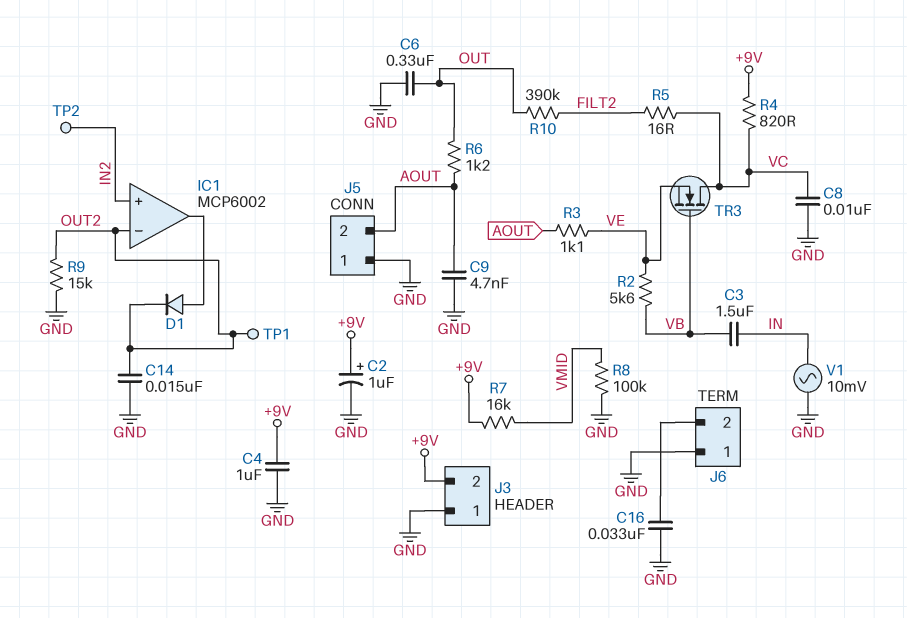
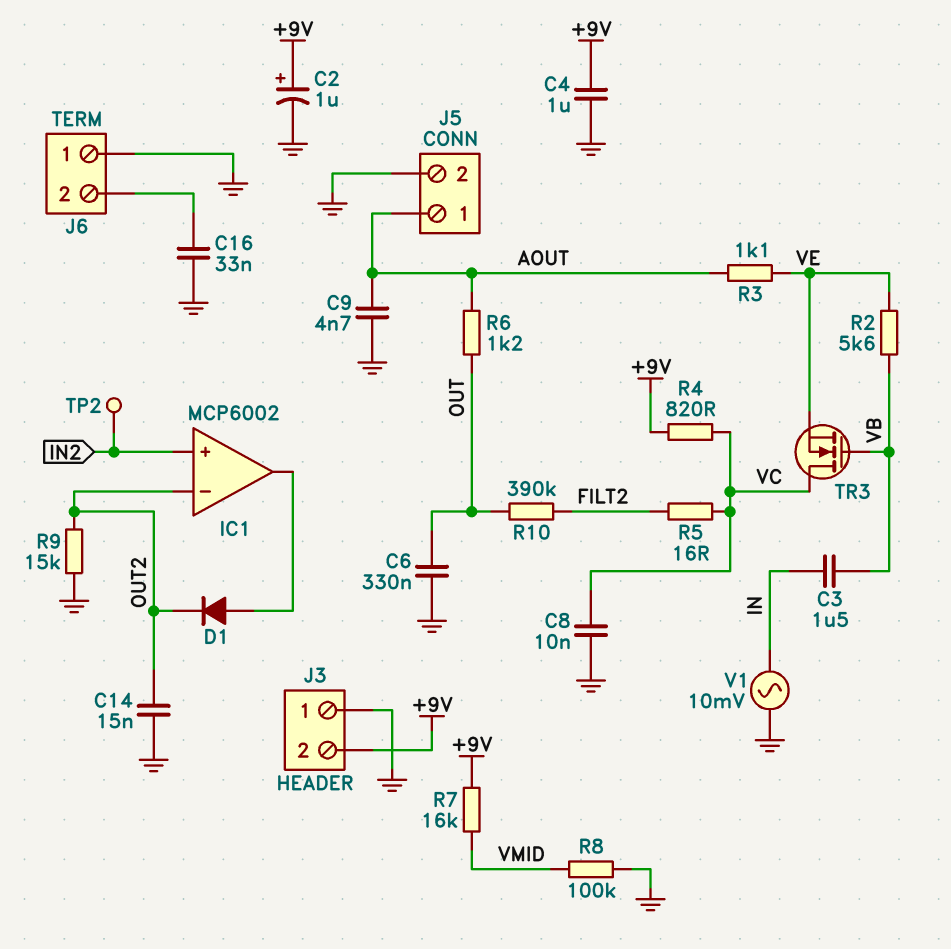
J5 pin 1: GND -> AOUT
J5 pin 2: AOUT -> GND
TP1: test point (OUT2) -> none

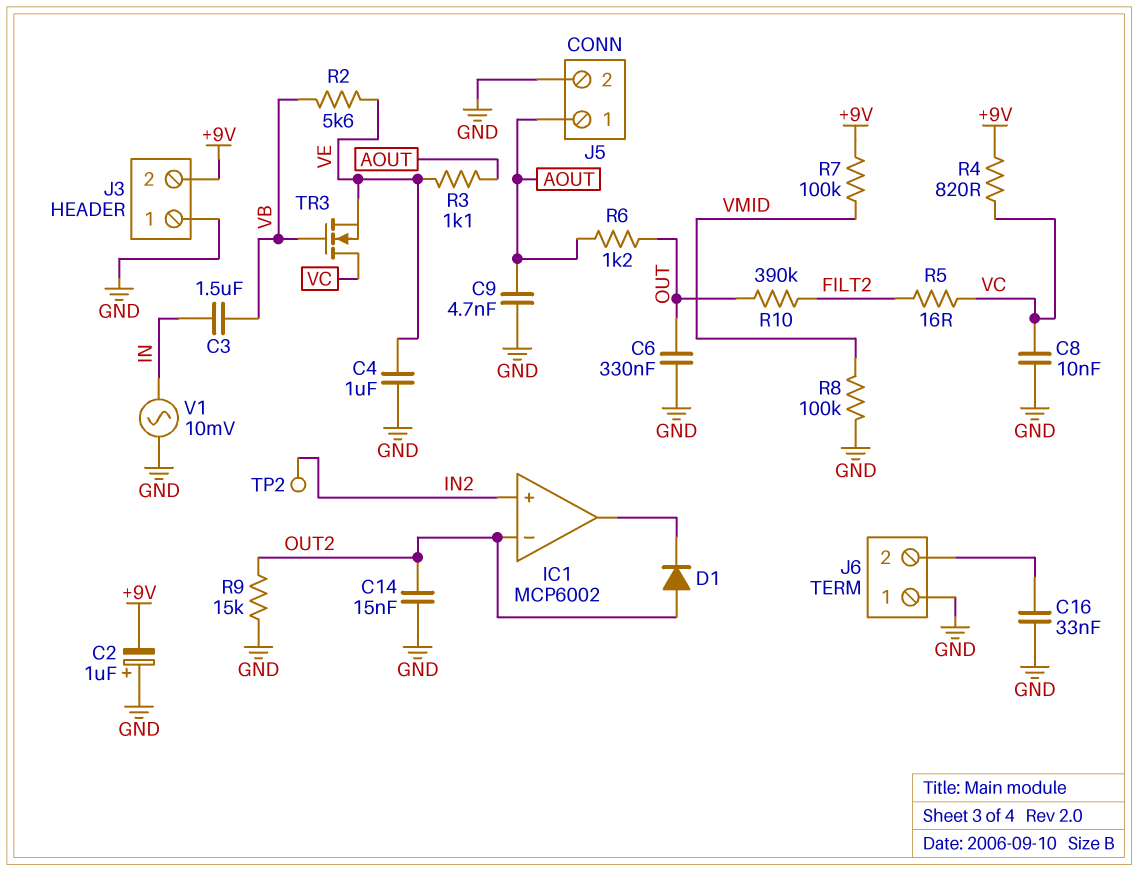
C2: 1uF (plus +9V, minus GND) -> 1uF (plus GND, minus +9V)
C4: 1uF (+9V, GND) -> 1uF (GND, VE)
D1: diode (A IC1/out, K OUT2) -> diode (A OUT2, K IC1/out)
R7: 16k (+9V, VMID) -> 100k (+9V, VMID)

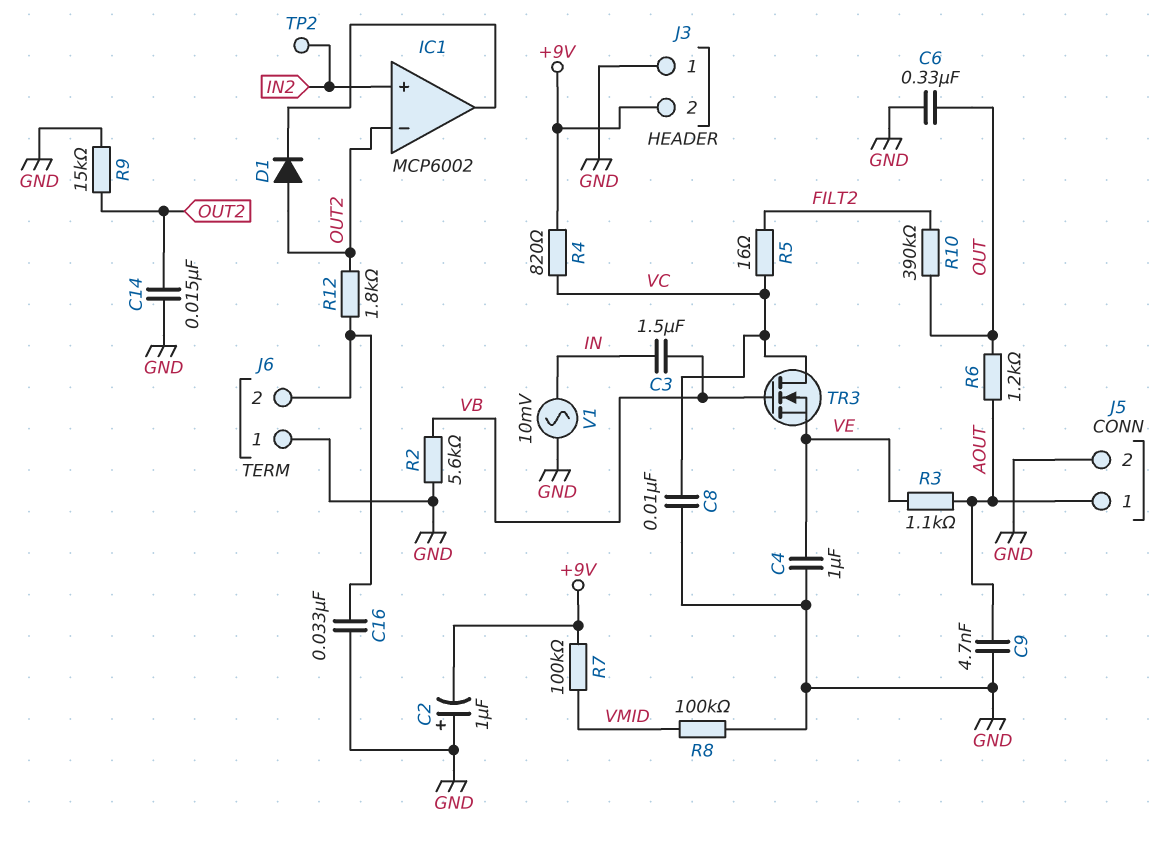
R2: 5.6k (VB, VE) -> 5.6k (GND, VB)
R12: none -> 1.8k (J6/2, OUT2)

